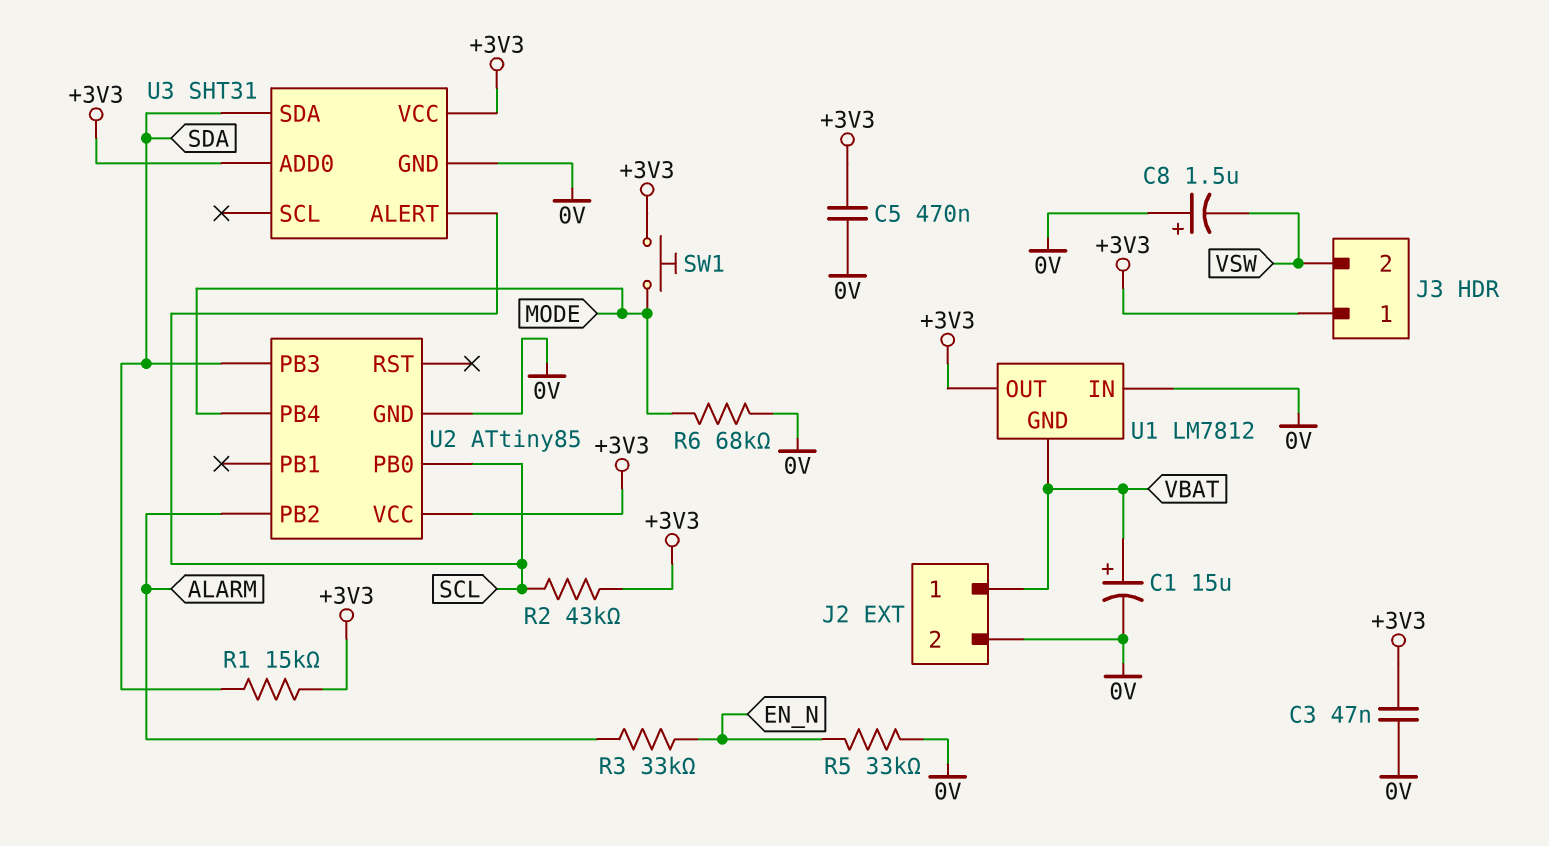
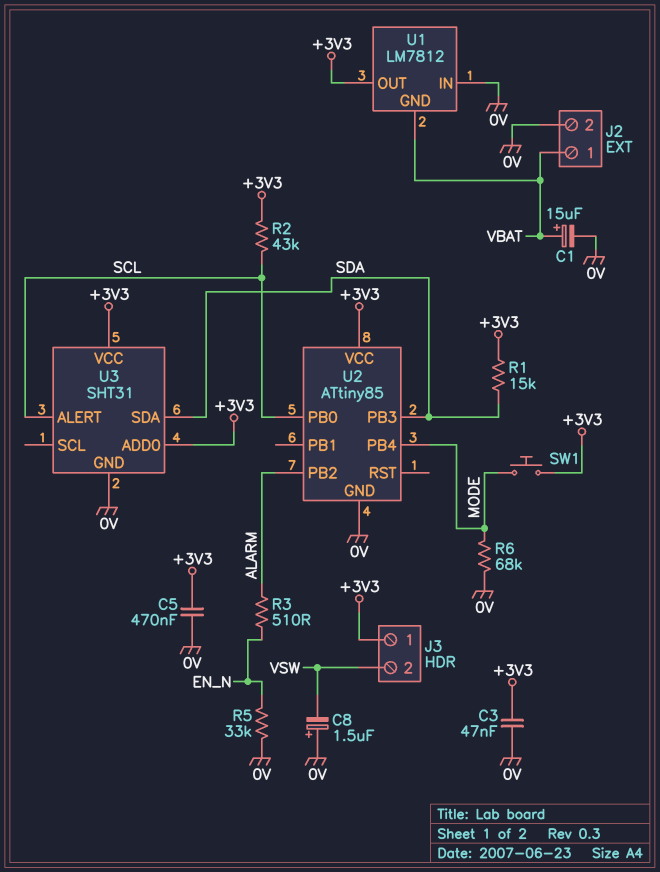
R3: 33k (ALARM, EN_N) -> 510 (ALARM, EN_N)

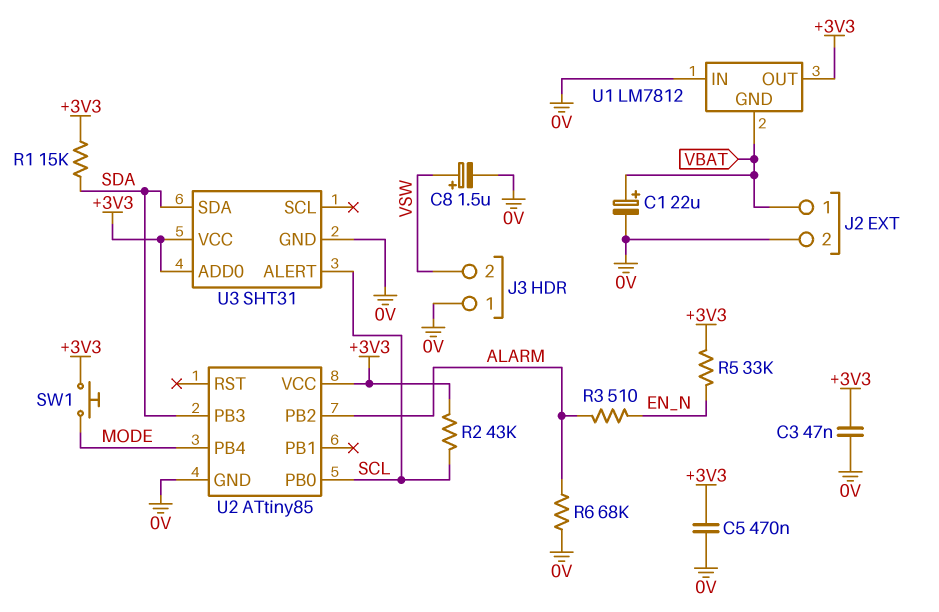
C1: 15uF (plus VBAT, minus 0V) -> 22uF (plus VBAT, minus 0V)
C8: 1.5uF (plus 0V, minus VSW) -> 1.5uF (plus VSW, minus 0V)
J3 pin 1: +3V3 -> 0V
R5: 33k (0V, EN_N) -> 33k (+3V3, EN_N)
R6: 68k (0V, MODE) -> 68k (0V, ALARM)

